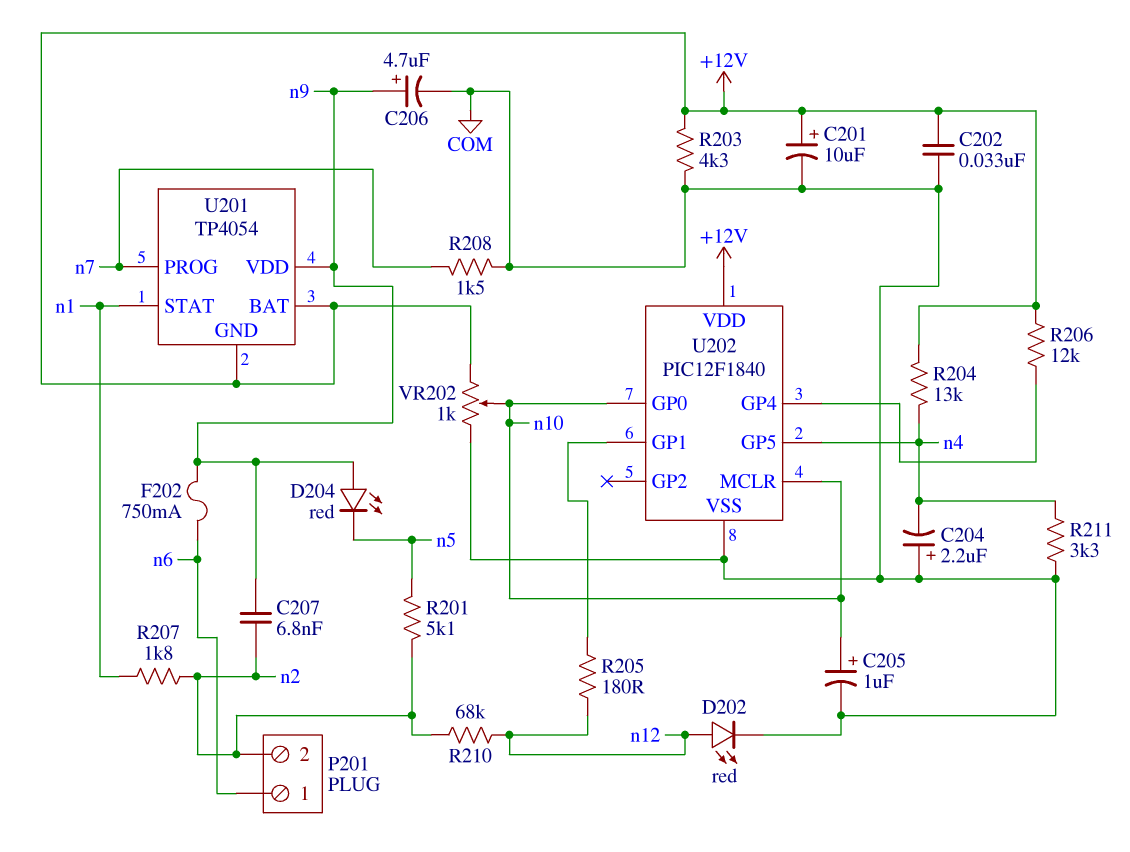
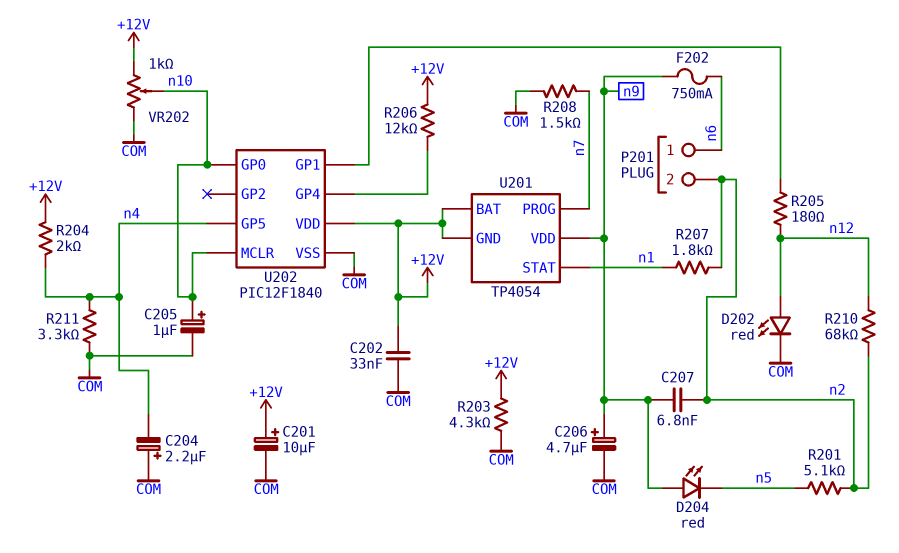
R204: 13k (+12V, n4) -> 2k (+12V, n4)

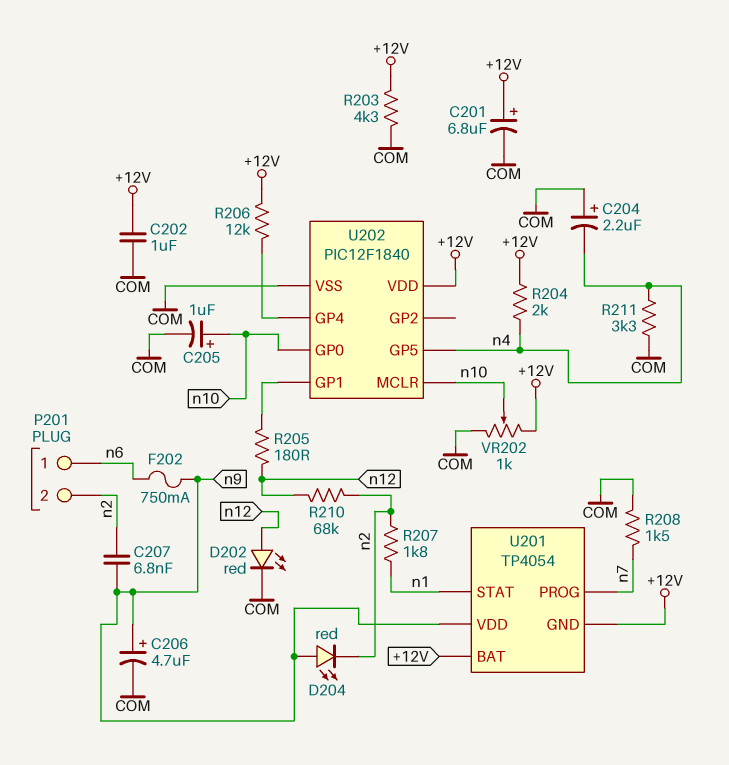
C201: 10uF (plus +12V, minus COM) -> 6.8uF (plus +12V, minus COM)
C202: 33nF (+12V, COM) -> 1uF (+12V, COM)
D204: LED red (A n9, K n5) -> LED red (A n9, K n2)
R201: 5.1k (n2, n5) -> none

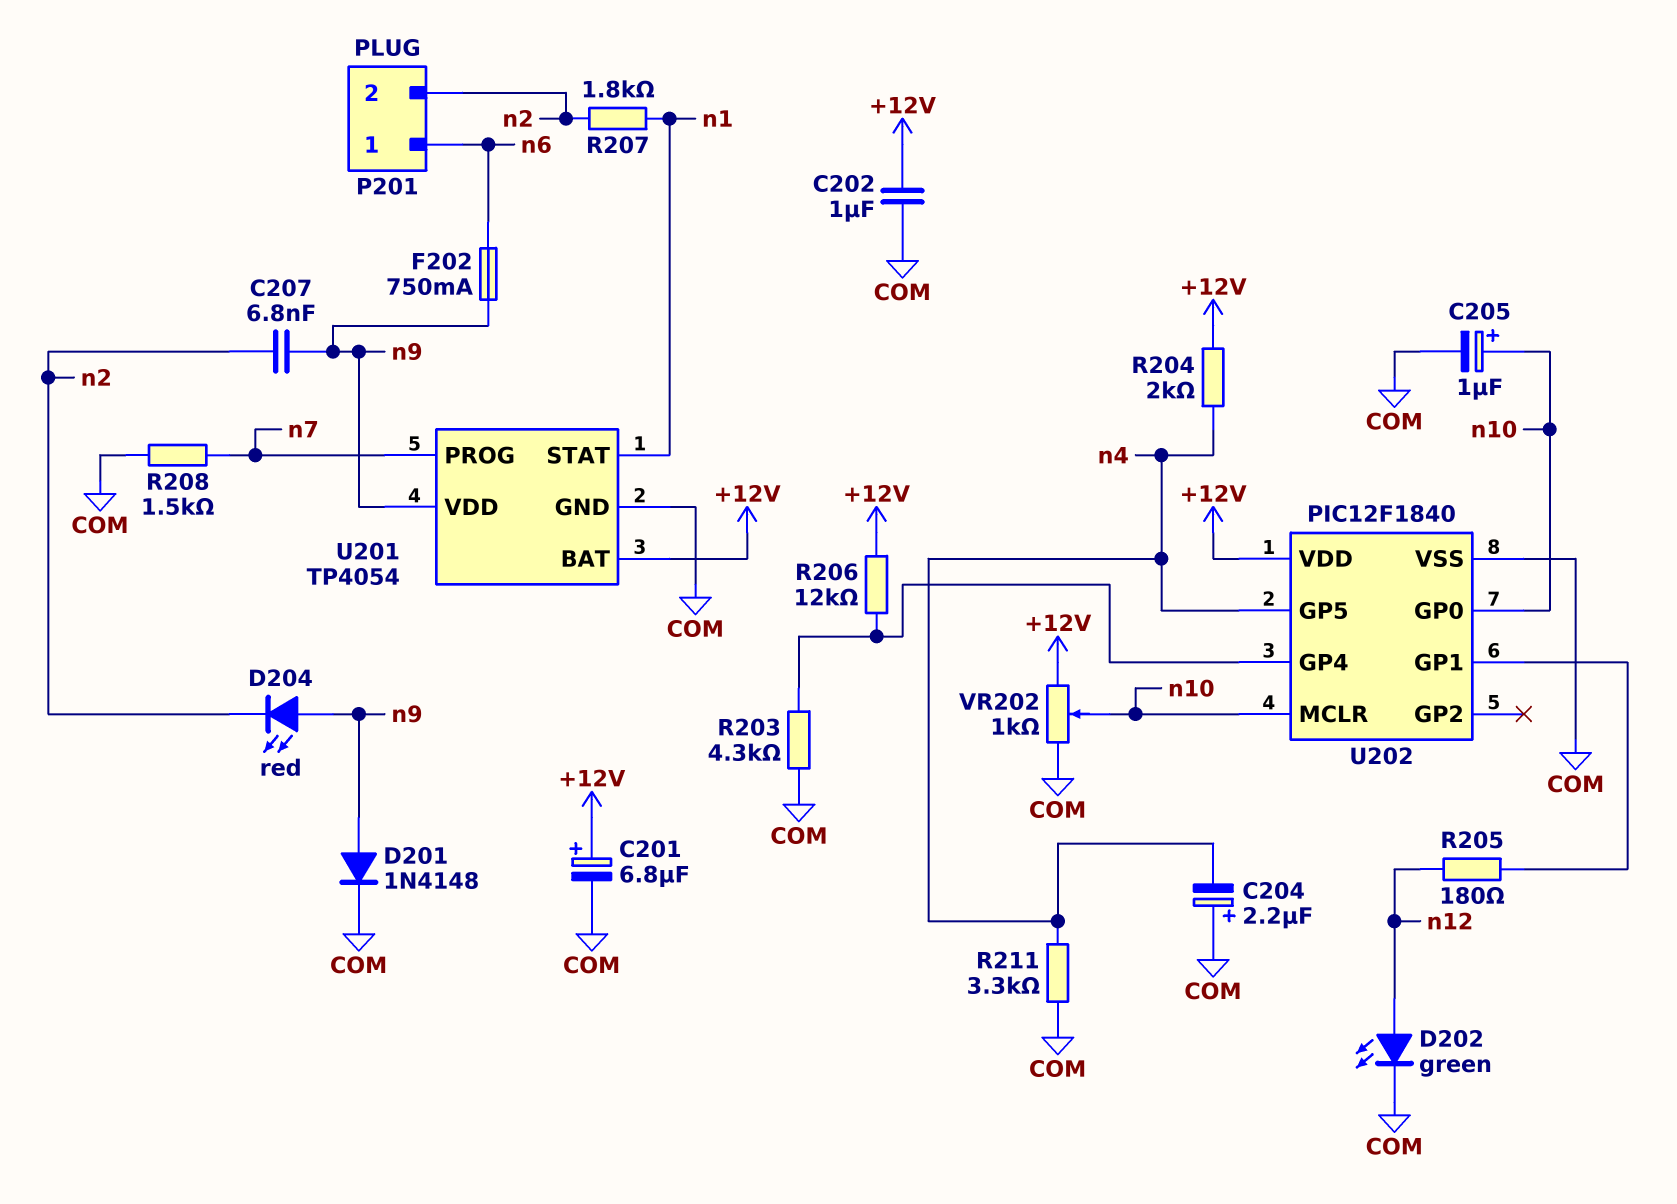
C206: 4.7uF (plus n9, minus COM) -> none
D201: none -> diode 1N4148 (A n9, K COM)
D202: LED red (A n12, K COM) -> LED green (A n12, K COM)
R203: 4.3k (+12V, COM) -> 4.3k (COM, U202/GP4)
R210: 68k (n2, n12) -> none
U201 pin GND: +12V -> COM

